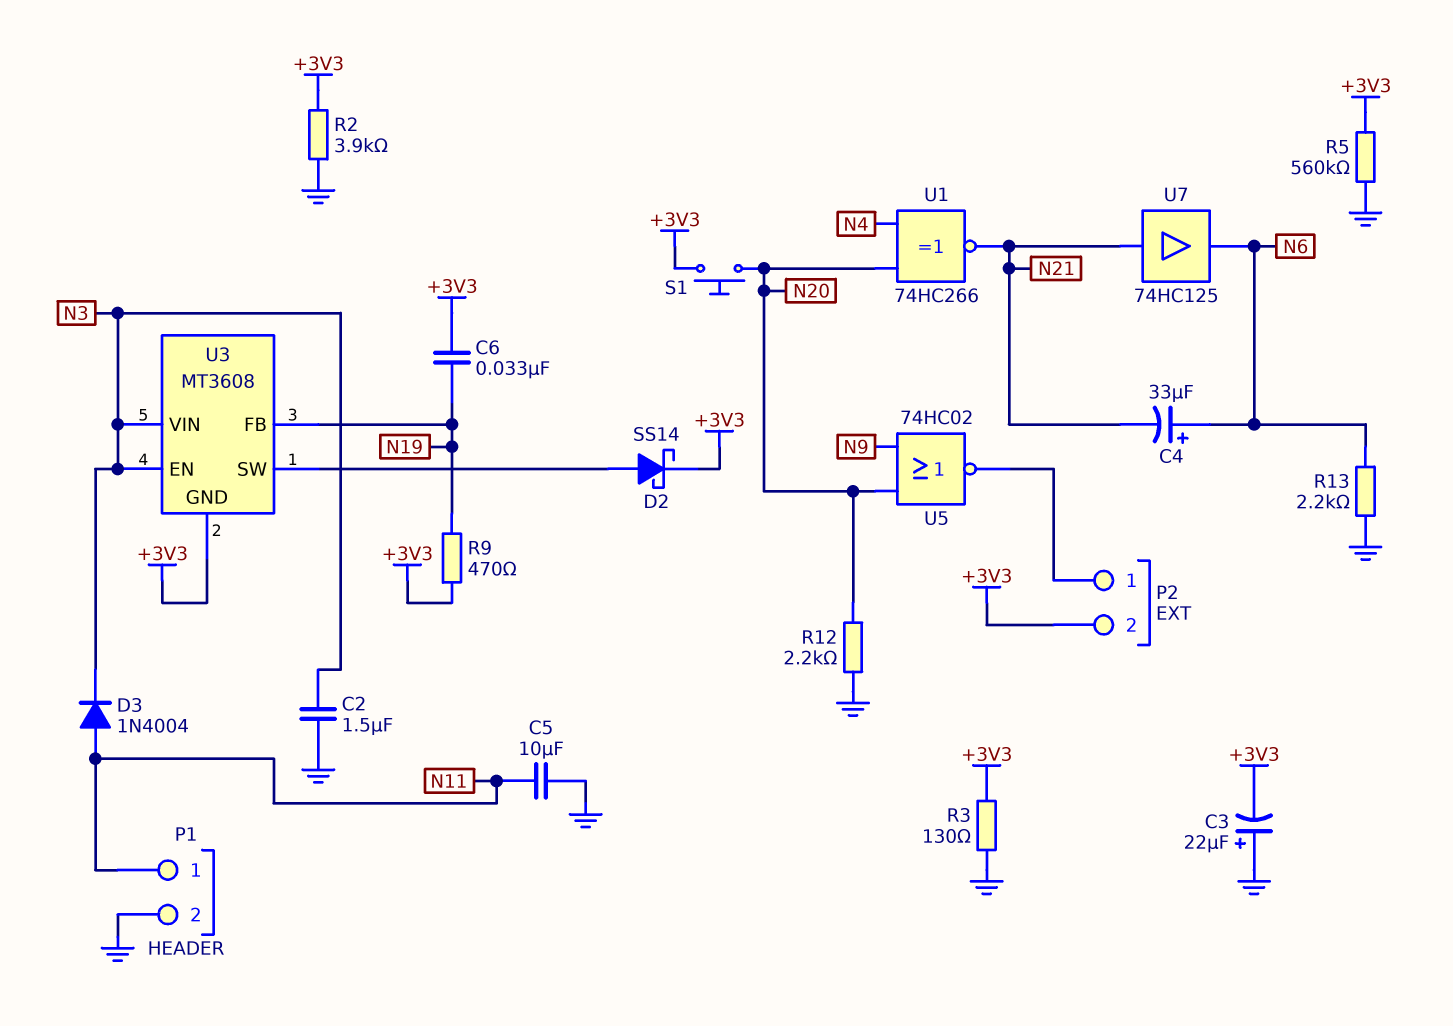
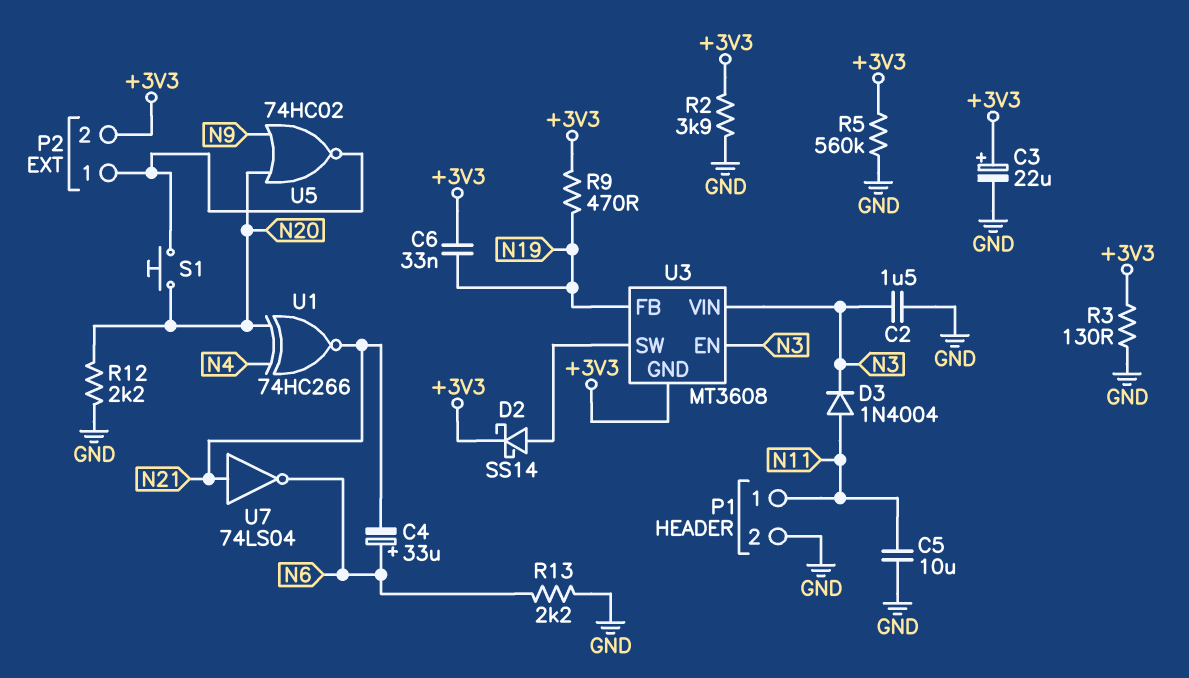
C3: 22uF (plus GND, minus +3V3) -> 22uF (plus +3V3, minus GND)
S1: button (+3V3, N20) -> button (N20, P2/1)
U7: buffer 74HC125 (in N21, out N6) -> NOT 74LS04 (in N21, out N6)

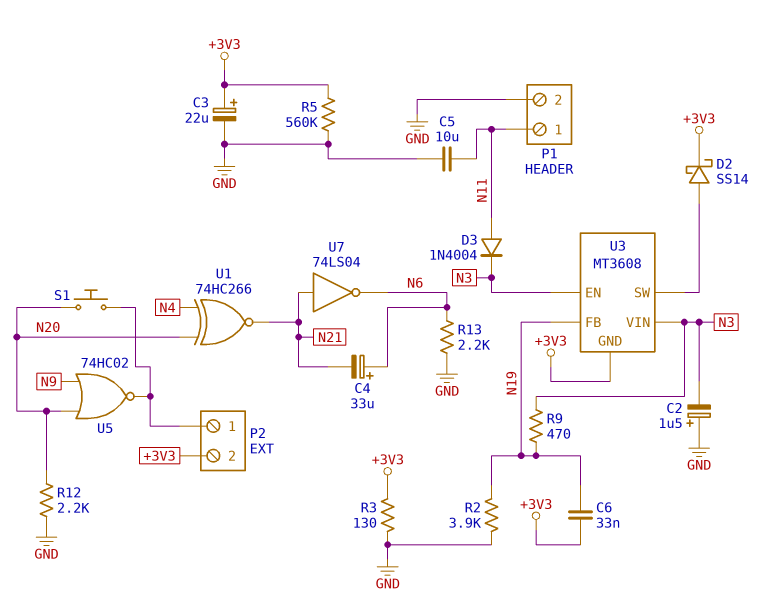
C2: 1.5uF (GND, N3) -> 1.5uF (plus GND, minus N3)
R2: 3.9k (+3V3, GND) -> 3.9k (GND, N19)
R9: 470 (+3V3, N19) -> 470 (N3, N19)

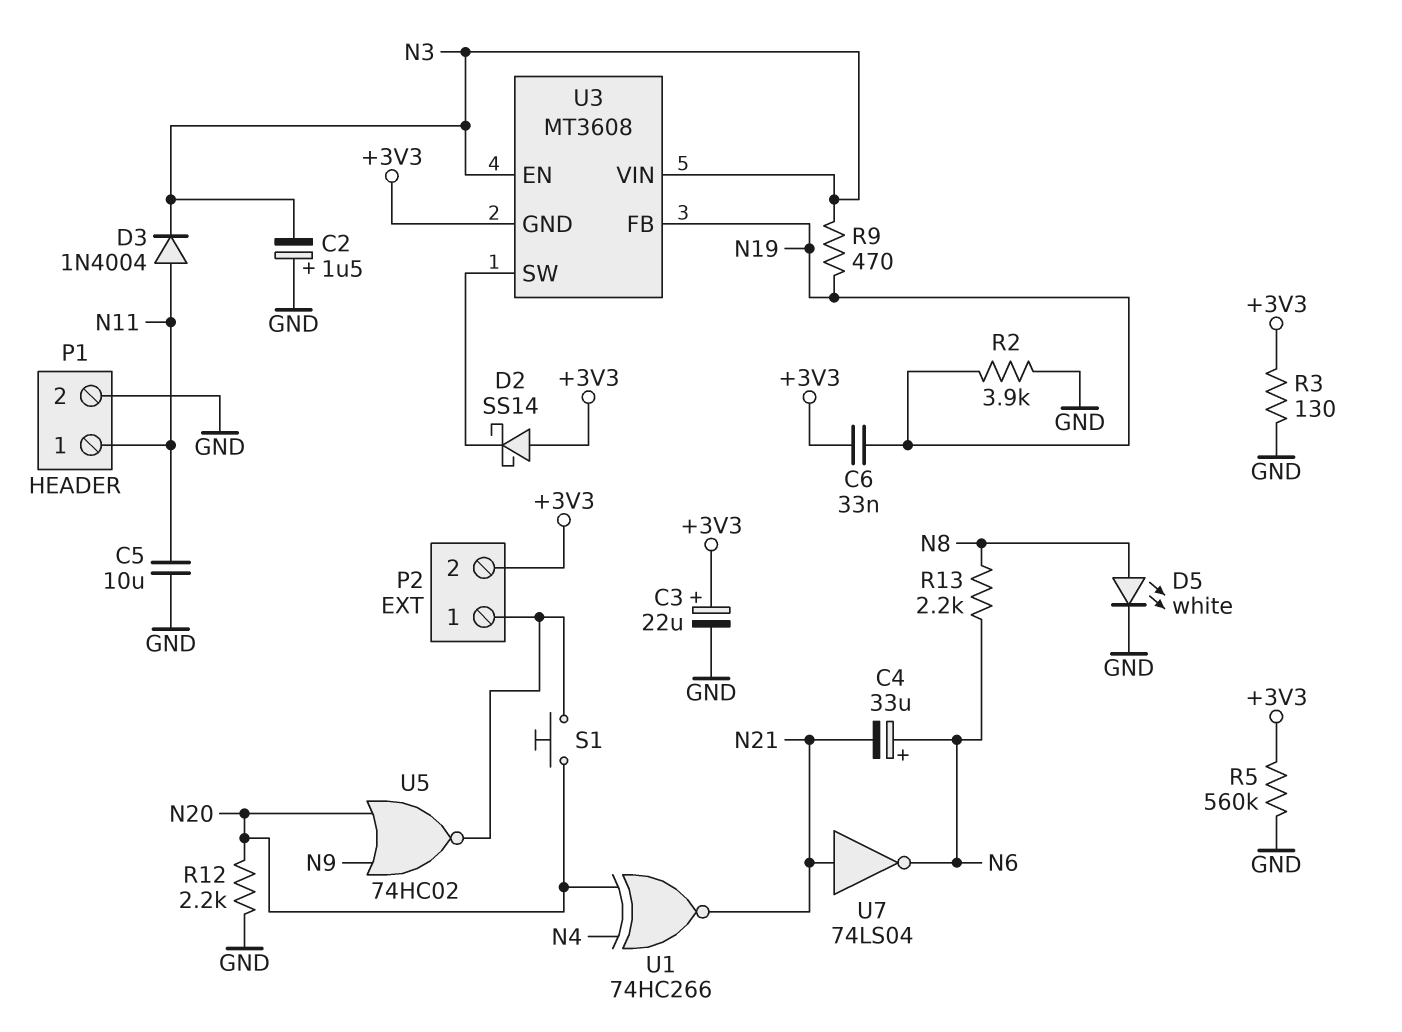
D2: schottky SS14 (A U3/SW, K +3V3) -> schottky SS14 (A +3V3, K U3/SW)
D5: none -> LED white (A N8, K GND)
R13: 2.2k (GND, N6) -> 2.2k (N6, N8)

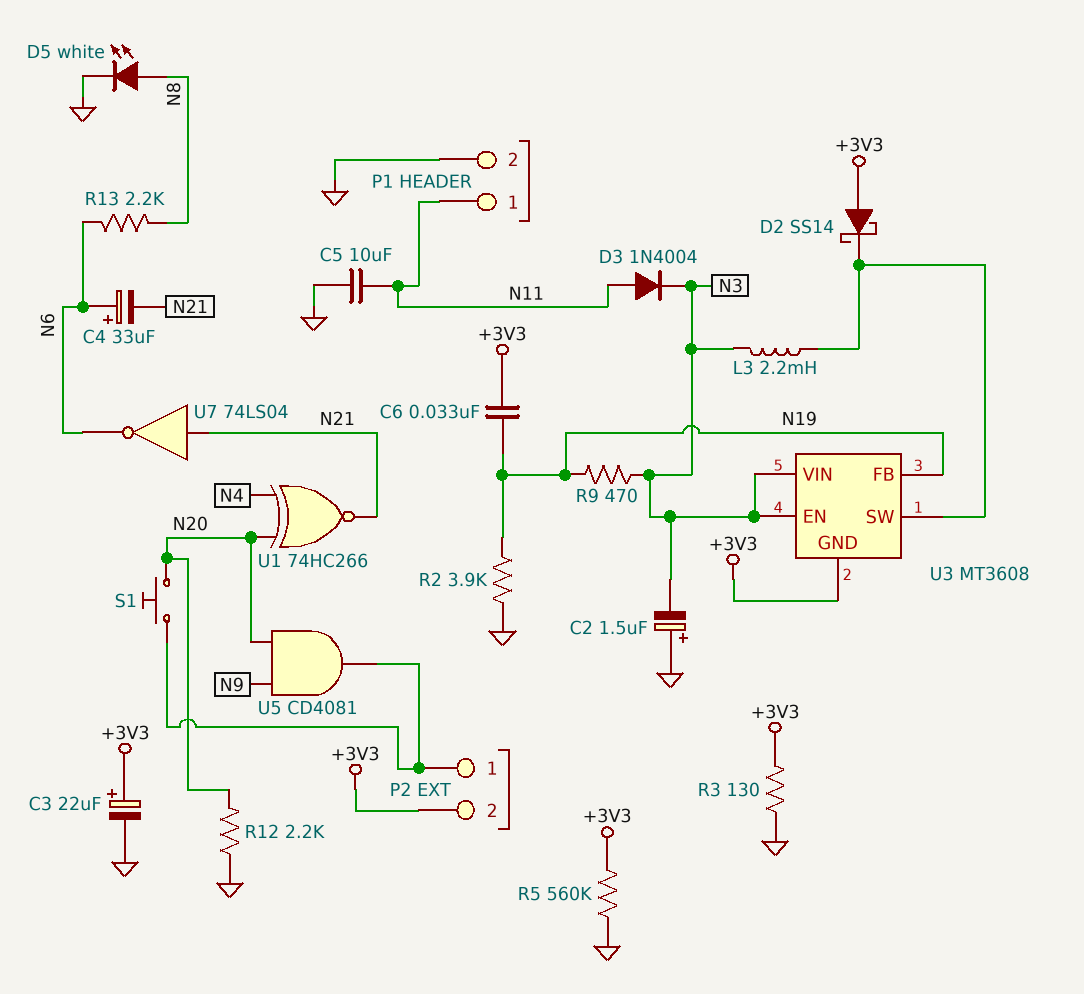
L3: none -> 2.2mH (N3, U3/SW)
U5: NOR 74HC02 (in N9, in N20, out P2/1) -> AND CD4081 (in N9, in N20, out P2/1)

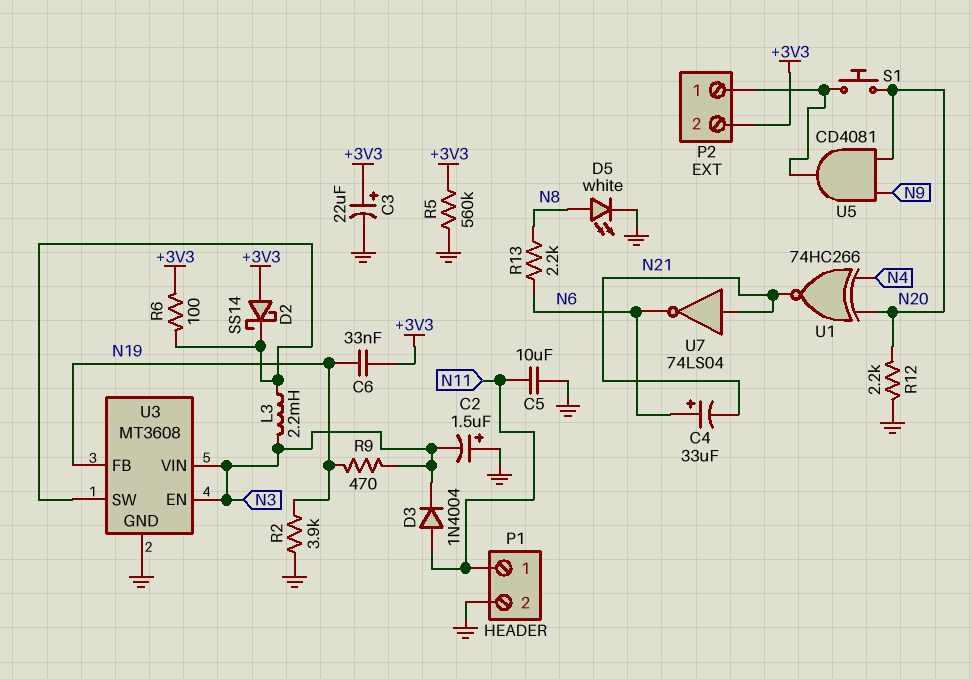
R3: 130 (+3V3, GND) -> none
R6: none -> 100 (+3V3, U3/SW)
U3 pin GND: +3V3 -> GND

